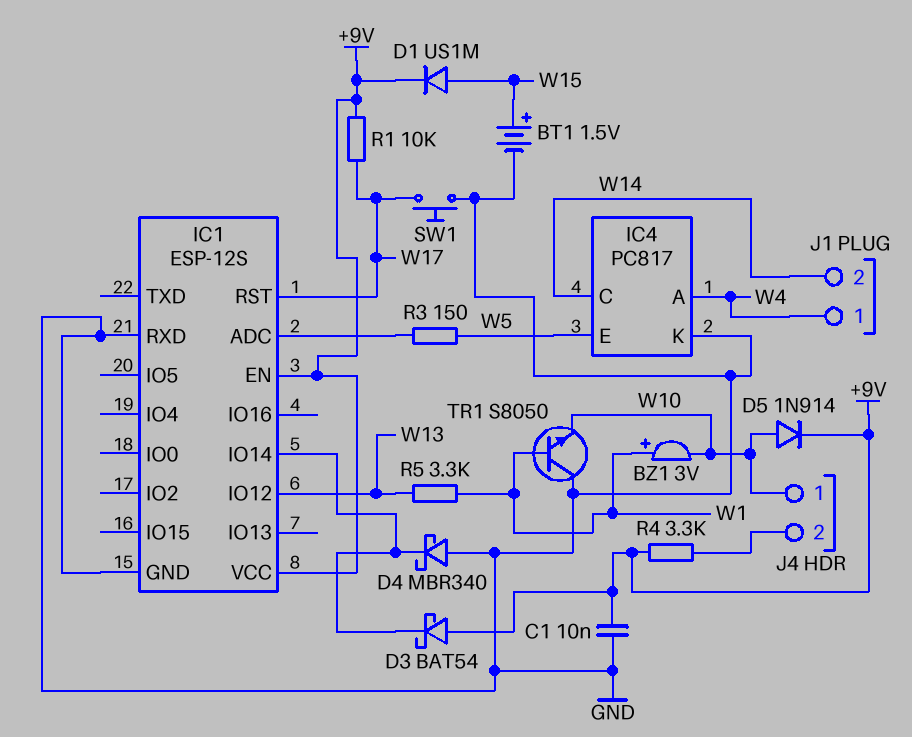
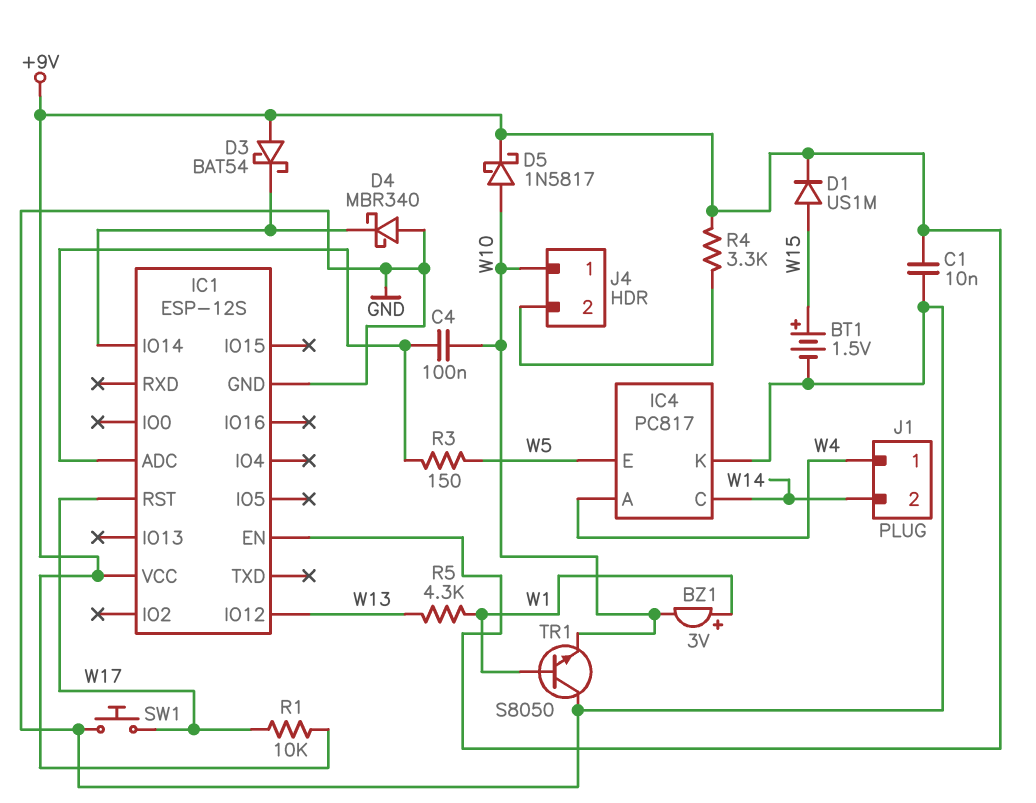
C4: none -> 100nF (IC1/ADC, W10)
D5: diode 1N914 (A W10, K +9V) -> schottky 1N5817 (A W10, K +9V)
IC1 pin RXD: GND -> none
R5: 3.3k (W1, W13) -> 4.3k (W1, W13)

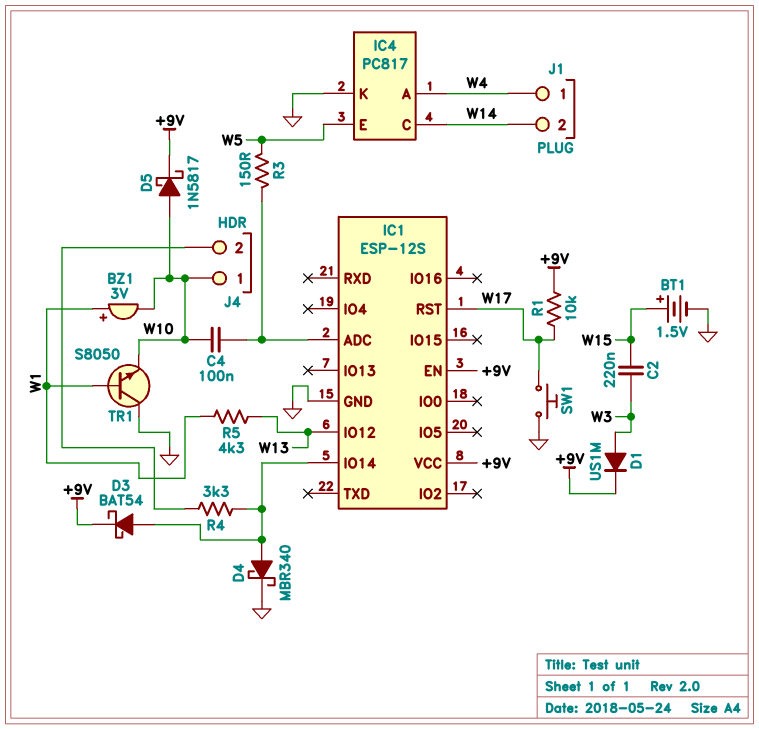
C1: 10nF (+9V, GND) -> none
C2: none -> 220nF (W3, W15)
D1: diode US1M (A W15, K +9V) -> diode US1M (A W3, K +9V)
D3: schottky BAT54 (A +9V, K IC1/IO14) -> schottky BAT54 (A IC1/IO14, K +9V)
D4: schottky MBR340 (A GND, K IC1/IO14) -> schottky MBR340 (A IC1/IO14, K GND)
R4: 3.3k (+9V, J4/2) -> 3.3k (IC1/IO14, J4/2)

